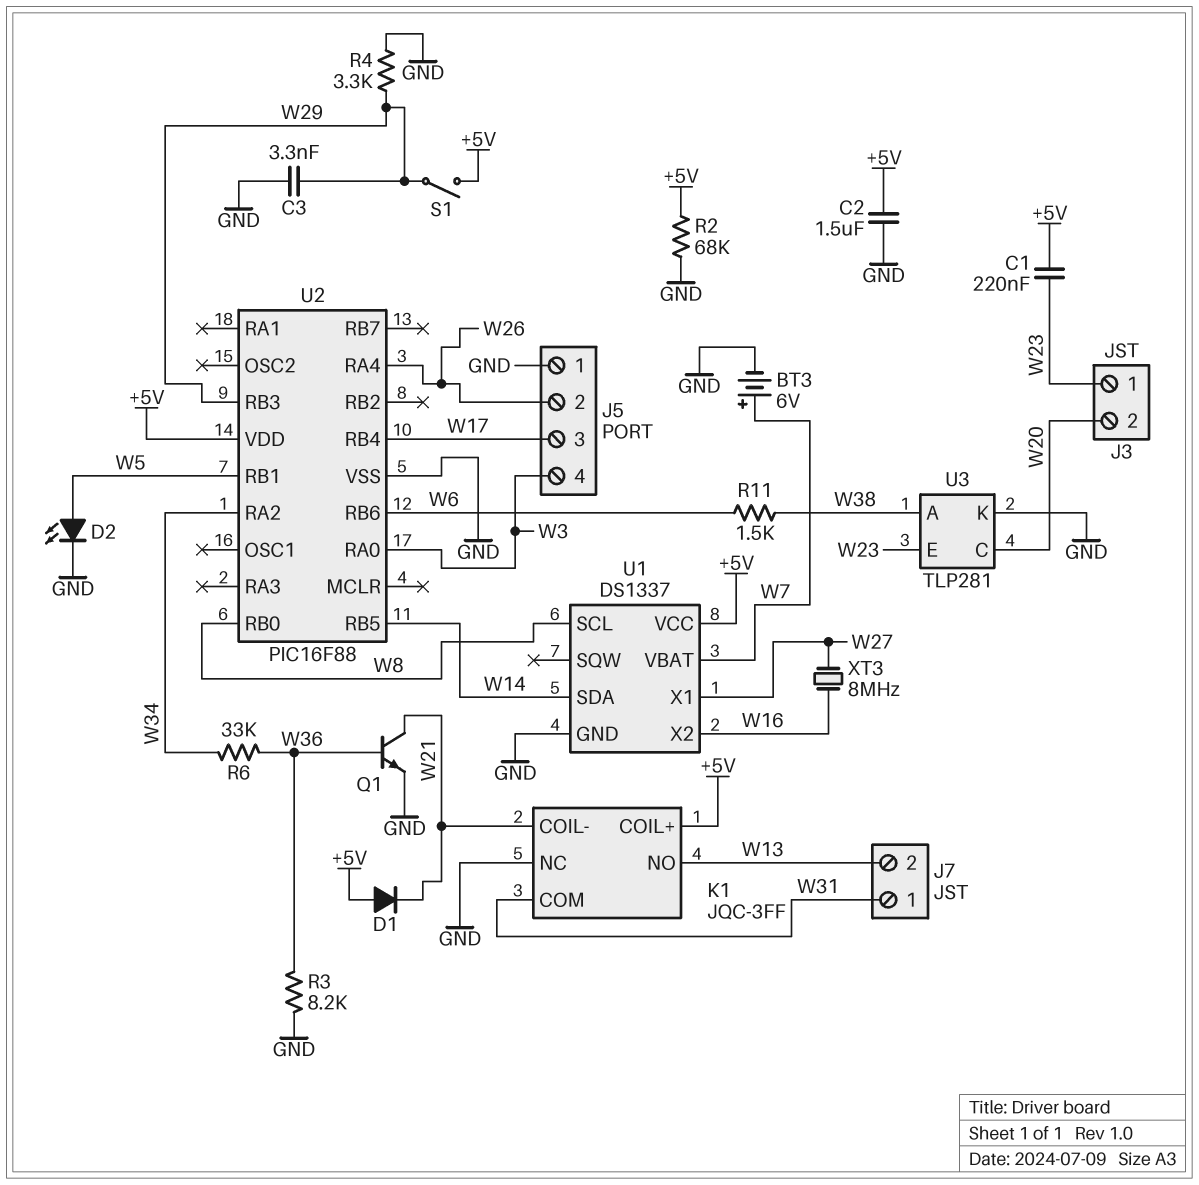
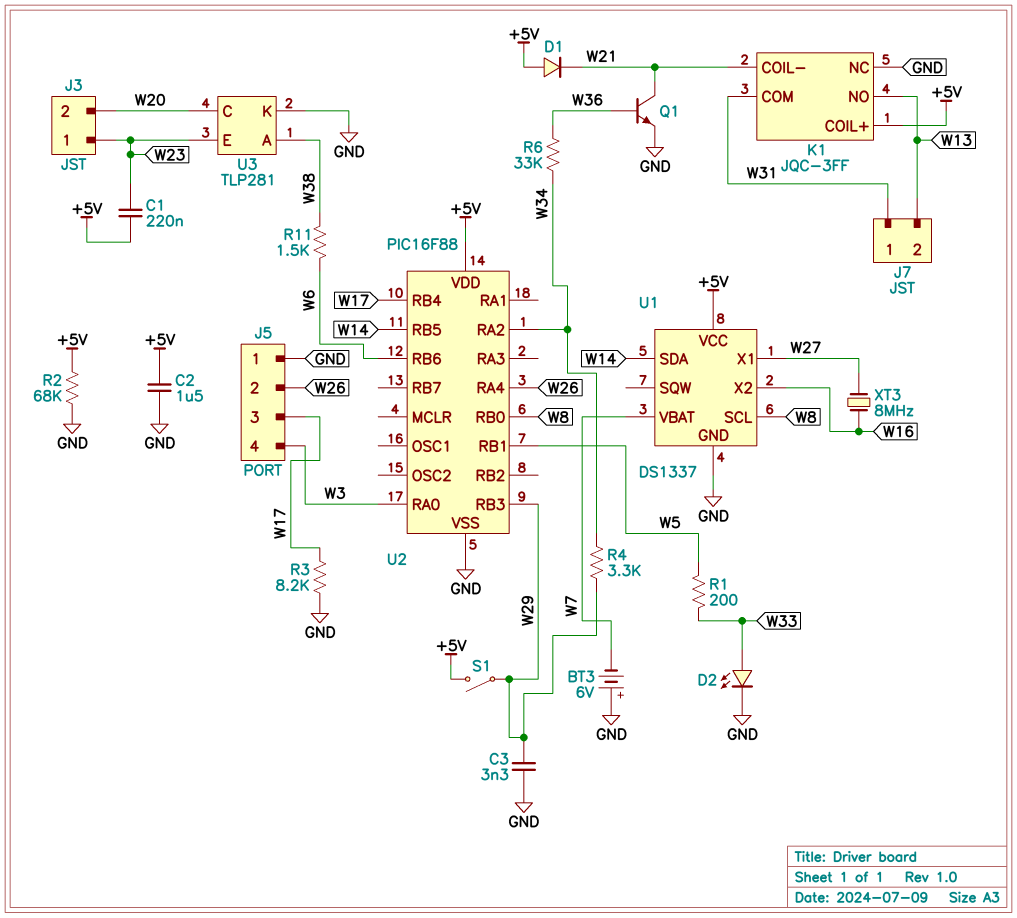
BT3: 6V (plus W7, minus GND) -> 6V (plus GND, minus W7)
D2: LED (A W5, K GND) -> LED (A W33, K GND)
R1: none -> 200 (W5, W33)
R3: 8.2k (GND, W36) -> 8.2k (GND, W17)
R4: 3.3k (GND, W29) -> 3.3k (W29, W34)

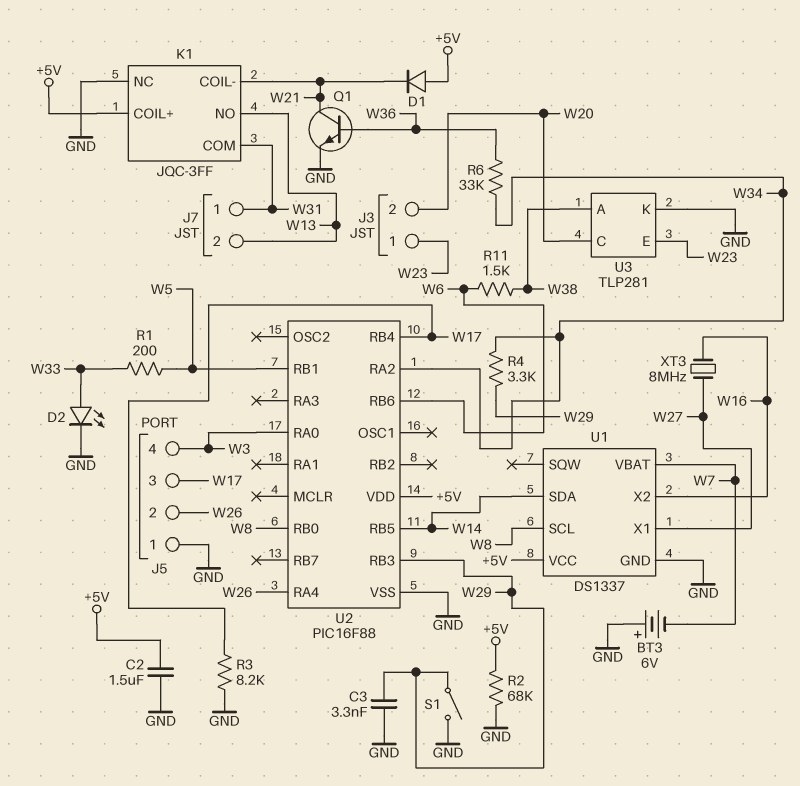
C1: 220nF (+5V, W23) -> none
S1: switch (+5V, W29) -> switch (GND, W29)

